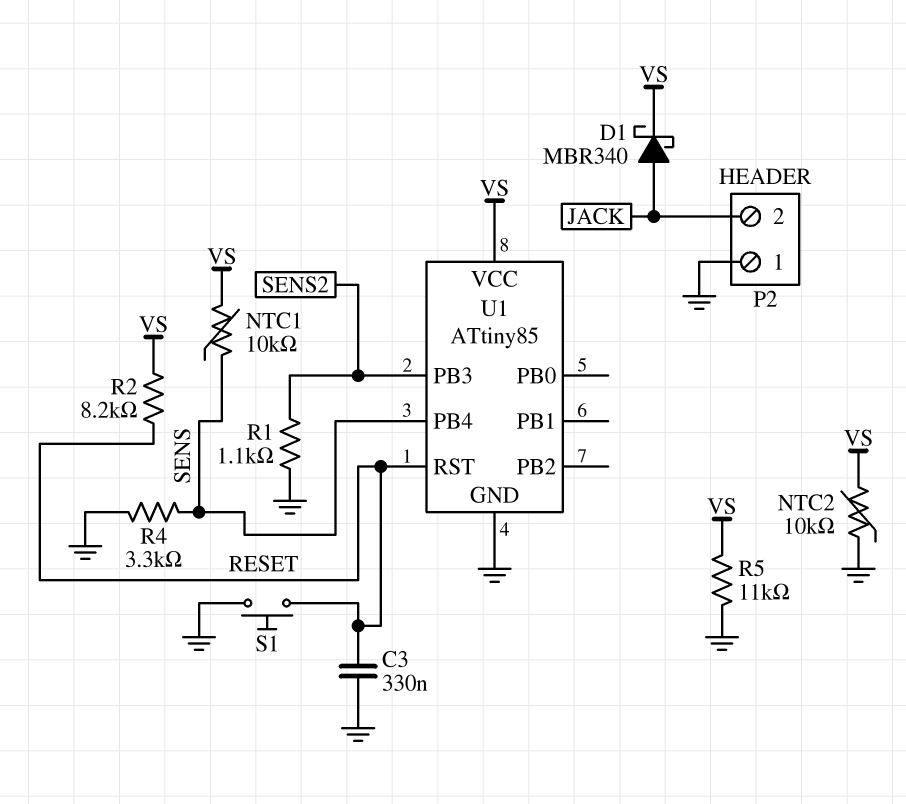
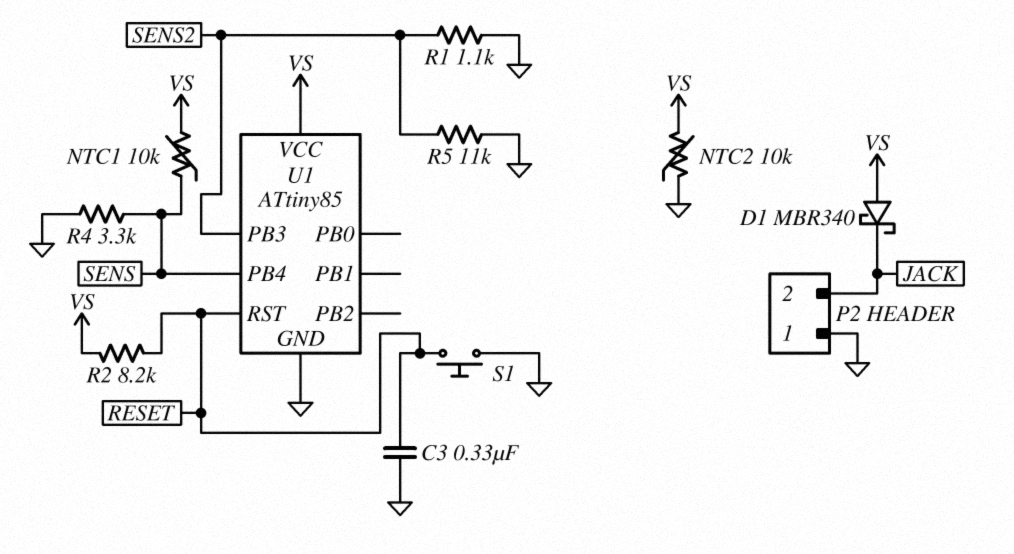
D1: schottky MBR340 (A JACK, K VS) -> schottky MBR340 (A VS, K JACK)
R5: 11k (GND, VS) -> 11k (GND, SENS2)

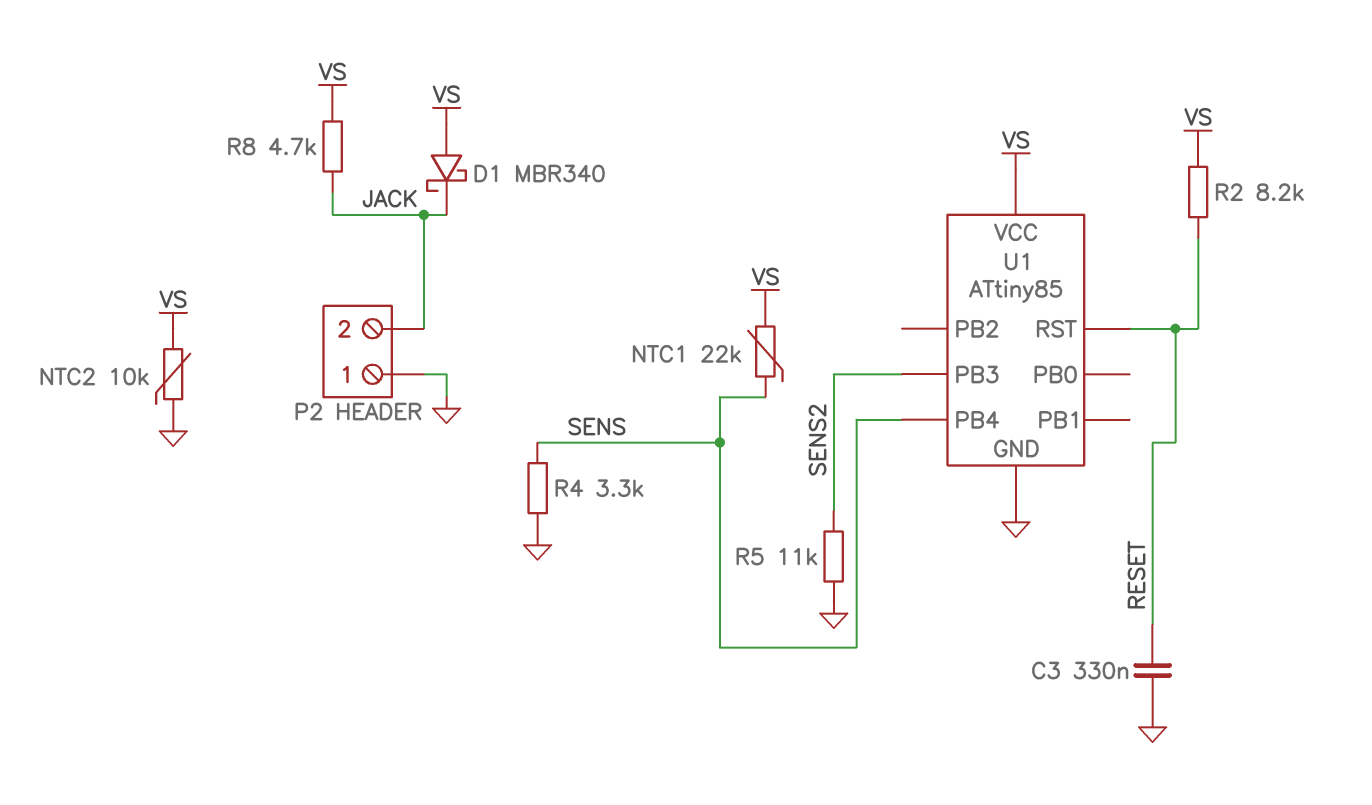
NTC1: 10k (SENS, VS) -> 22k (SENS, VS)
R1: 1.1k (GND, SENS2) -> none
R8: none -> 4.7k (JACK, VS)
S1: button (GND, RESET) -> none

